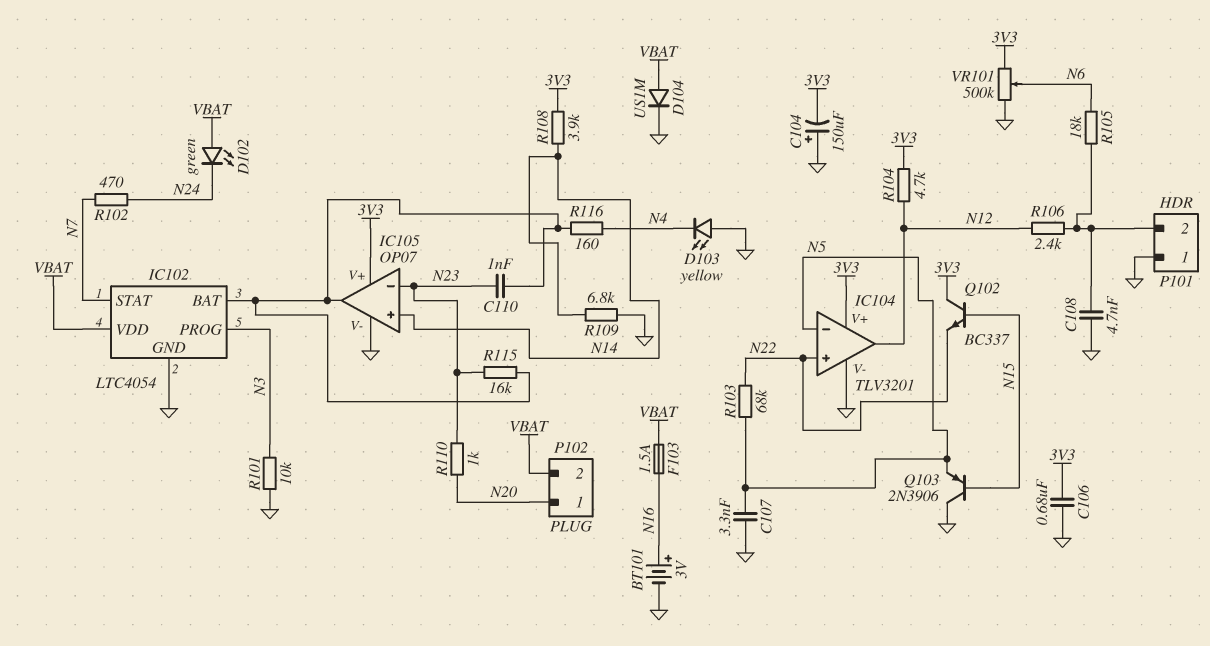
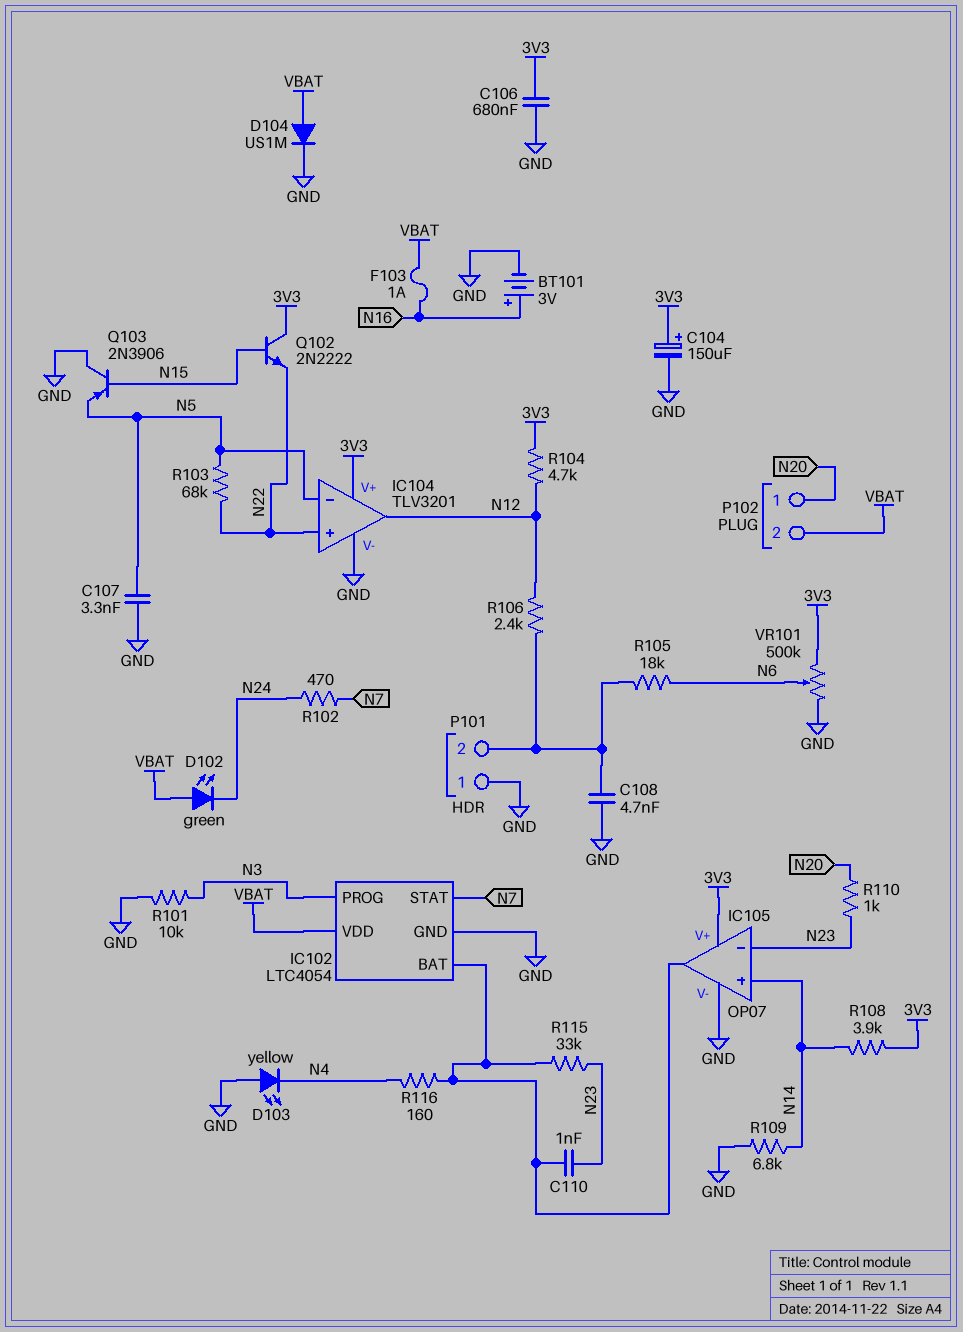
C104: 150uF (plus GND, minus 3V3) -> 150uF (plus 3V3, minus GND)
F103: 1.5A (N16, VBAT) -> 1A (N16, VBAT)
Q102: NPN BC337 (B N15, C 3V3, E N22) -> NPN 2N2222 (B N15, C 3V3, E N22)
R115: 16k (IC102/BAT, N23) -> 33k (IC102/BAT, N23)

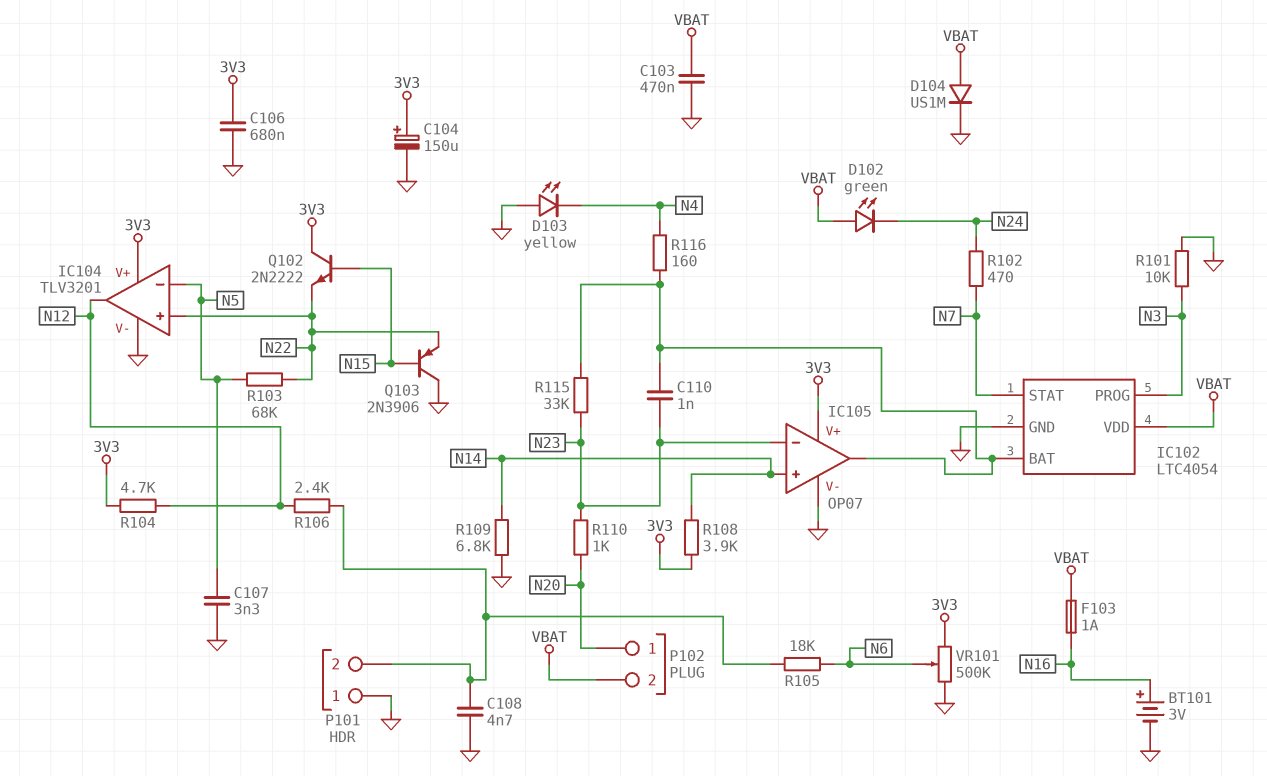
C103: none -> 470nF (GND, VBAT)
Q103: PNP 2N3906 (B N15, C GND, E N5) -> PNP 2N3906 (B N15, C GND, E N22)

